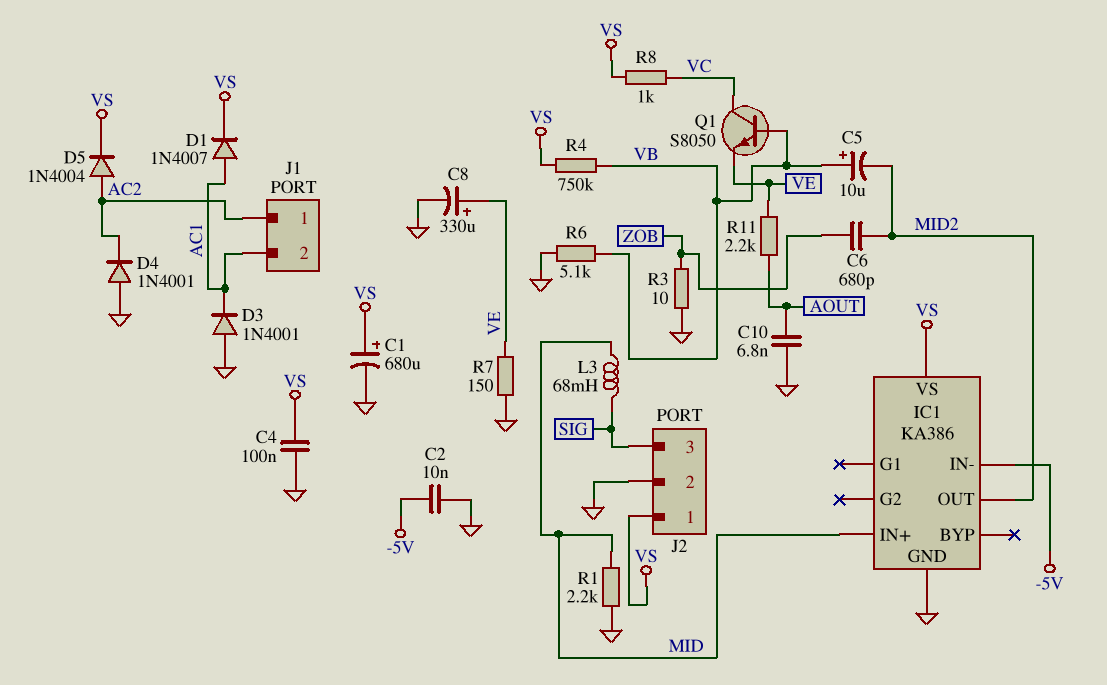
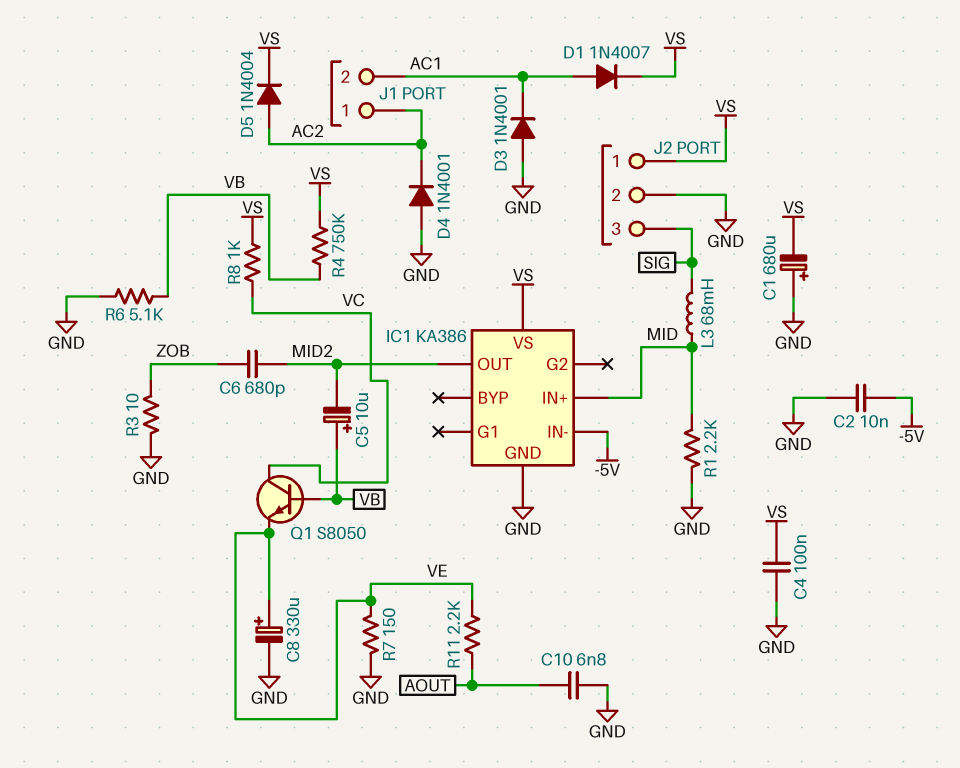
C1: 680uF (plus VS, minus GND) -> 680uF (plus GND, minus VS)

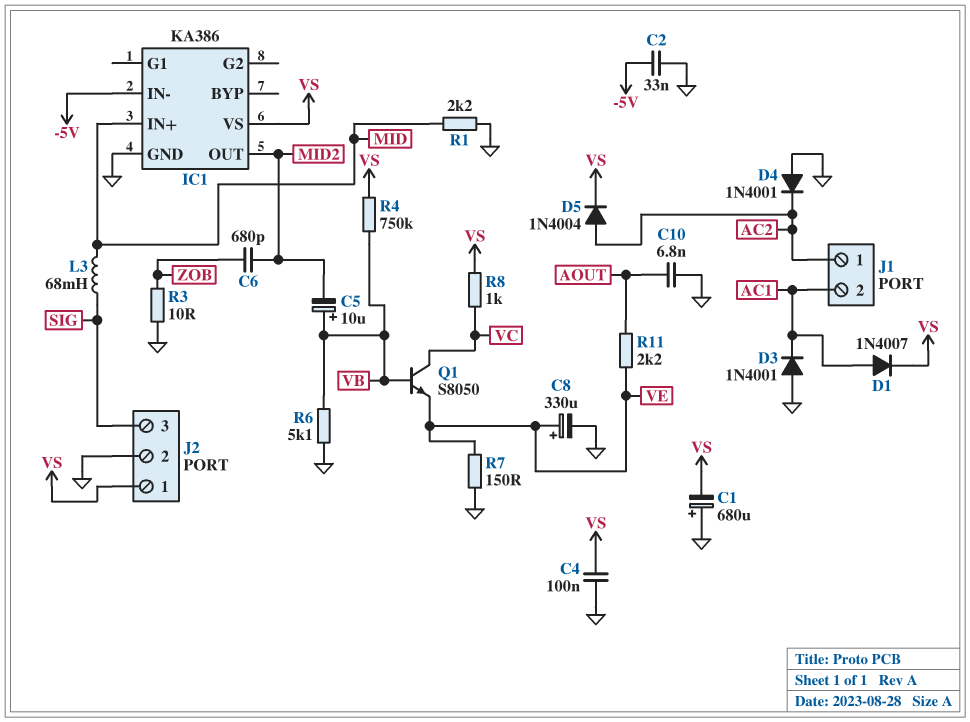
C2: 10nF (-5V, GND) -> 33nF (-5V, GND)

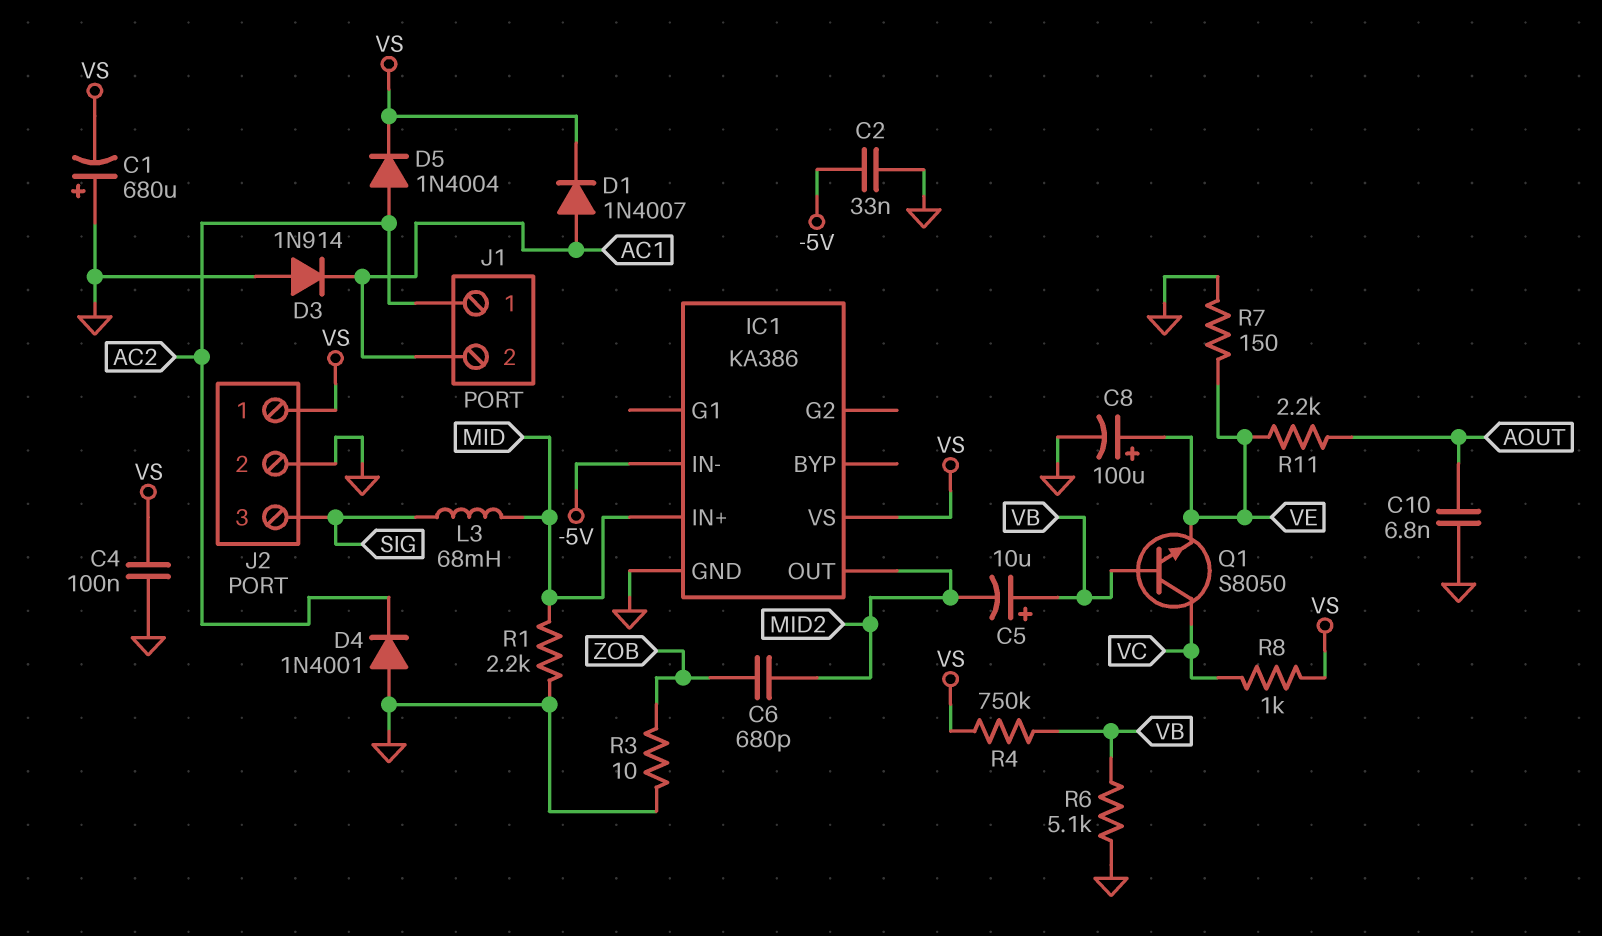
C8: 330uF (plus VE, minus GND) -> 100uF (plus VE, minus GND)
D3: diode 1N4001 (A GND, K AC1) -> diode 1N914 (A GND, K AC1)

